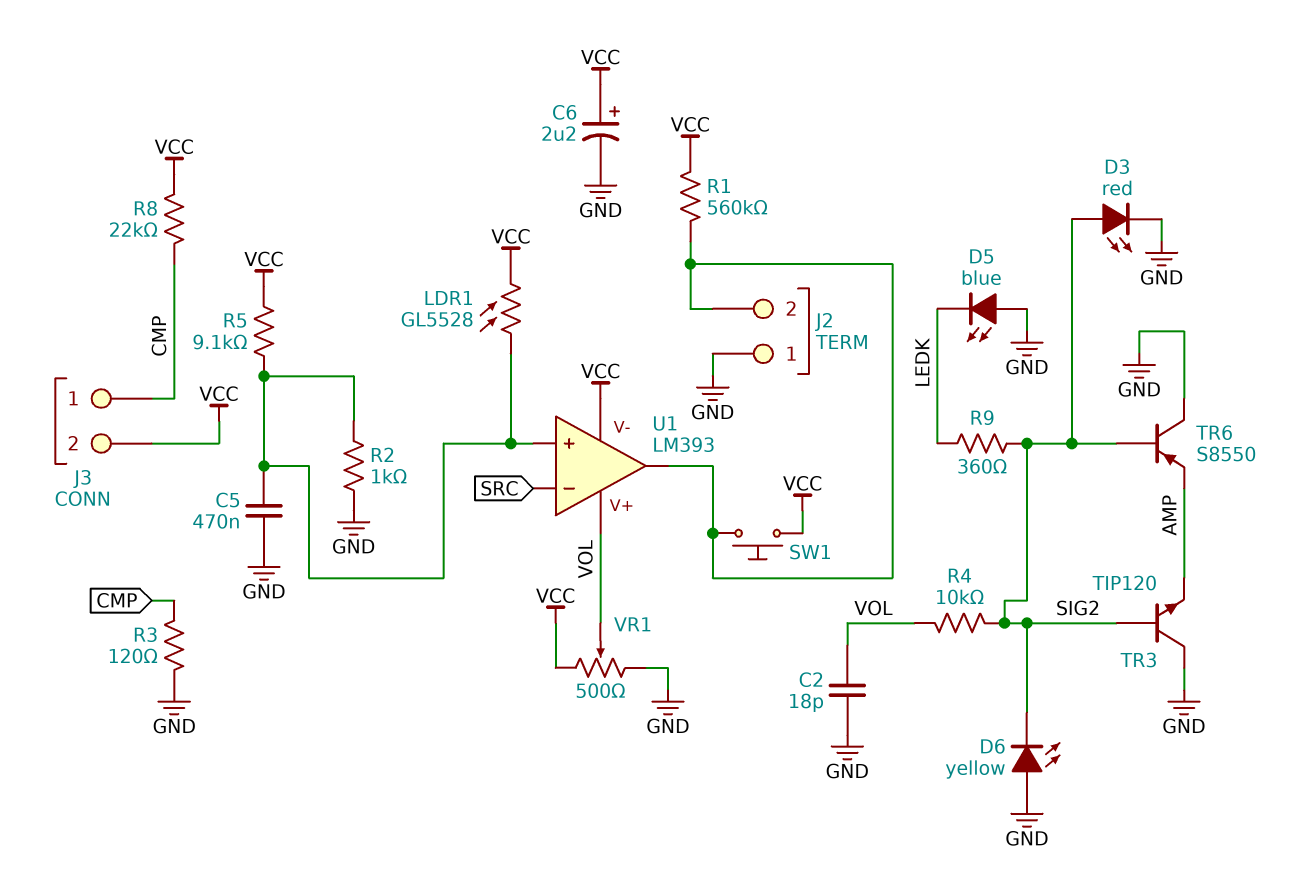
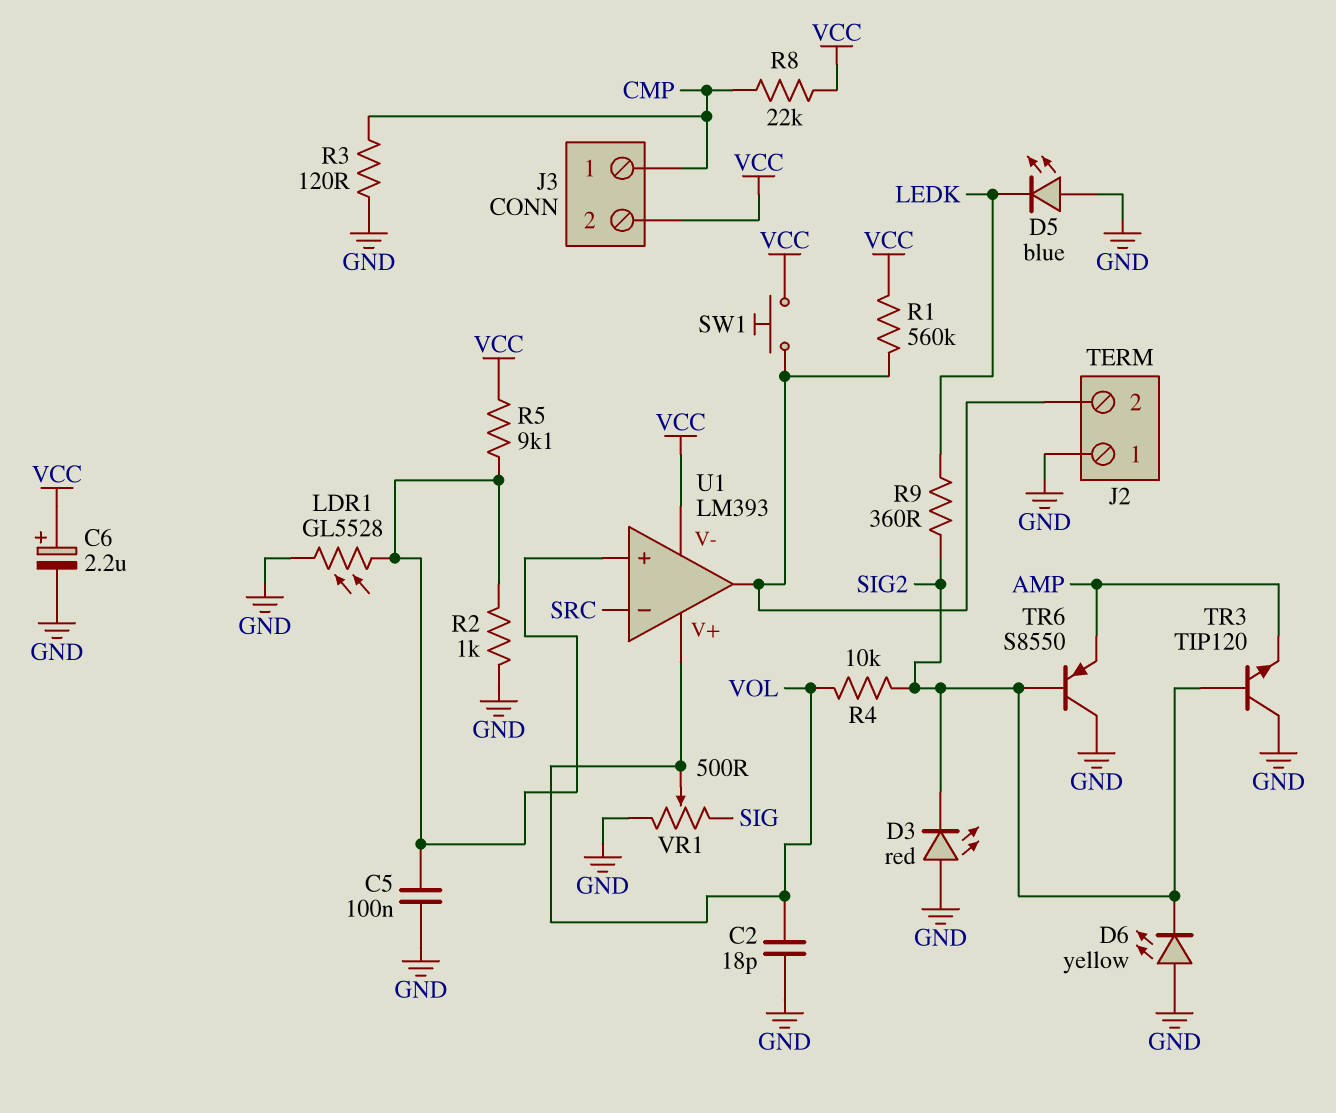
C5: 470nF (GND, U1/in+) -> 100nF (GND, U1/in+)
D3: LED red (A SIG2, K GND) -> LED red (A GND, K SIG2)
LDR1: GL5528 (U1/in+, VCC) -> GL5528 (GND, U1/in+)
VR1: 500 (GND, VCC, wiper VOL) -> 500 (GND, SIG, wiper VOL)

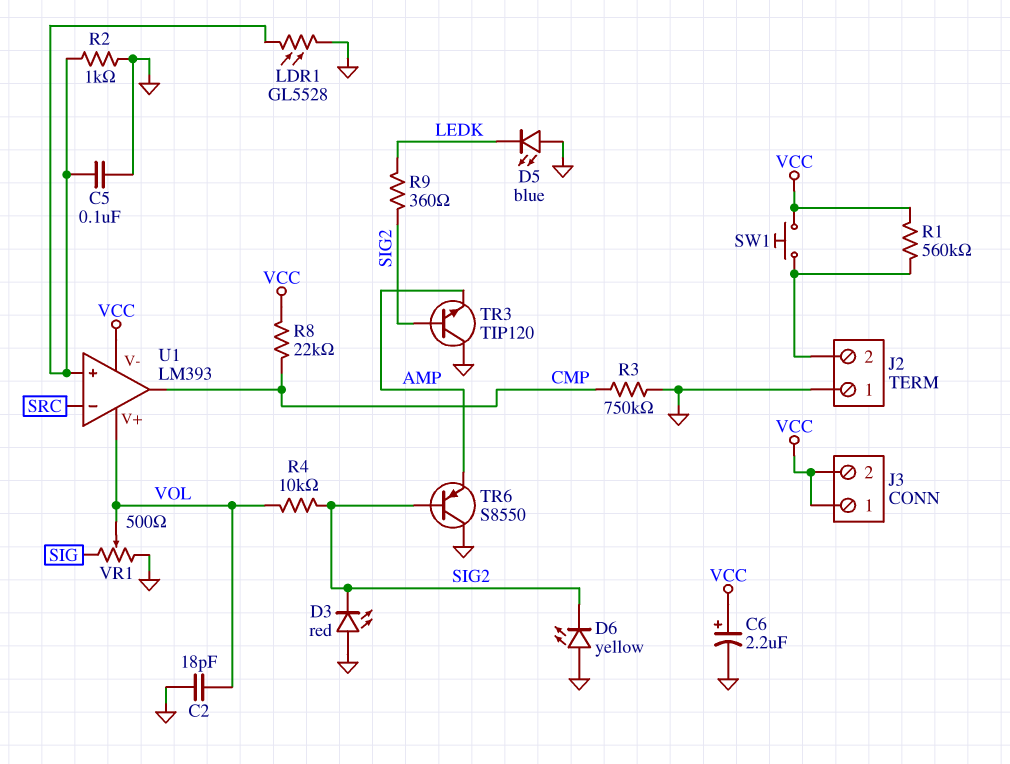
J3 pin 1: CMP -> VCC
R3: 120 (CMP, GND) -> 750k (CMP, GND)
R5: 9.1k (U1/in+, VCC) -> none
U1 pin out: J2/2 -> CMP

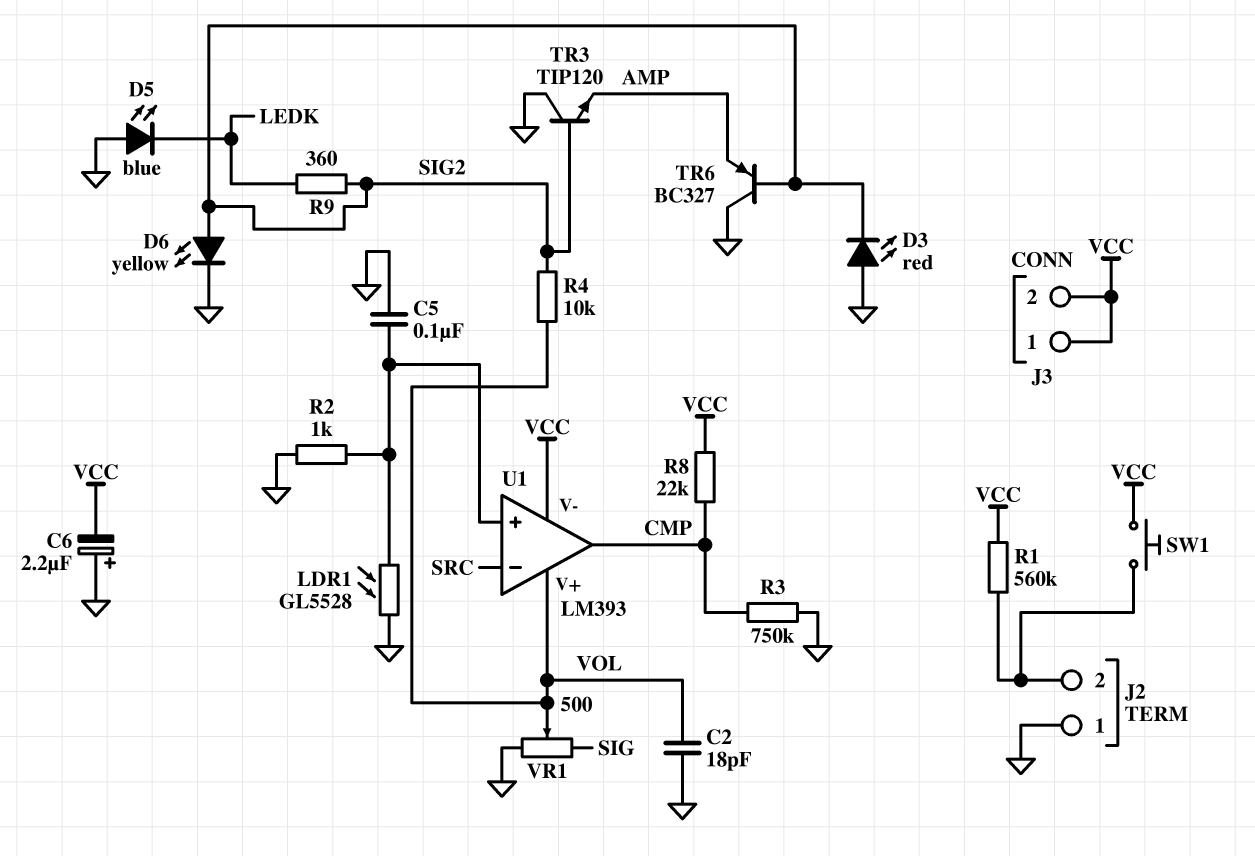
C6: 2.2uF (plus VCC, minus GND) -> 2.2uF (plus GND, minus VCC)
D6: LED yellow (A GND, K SIG2) -> LED yellow (A SIG2, K GND)
TR6: PNP S8550 (B SIG2, C GND, E AMP) -> PNP BC327 (B SIG2, C GND, E AMP)

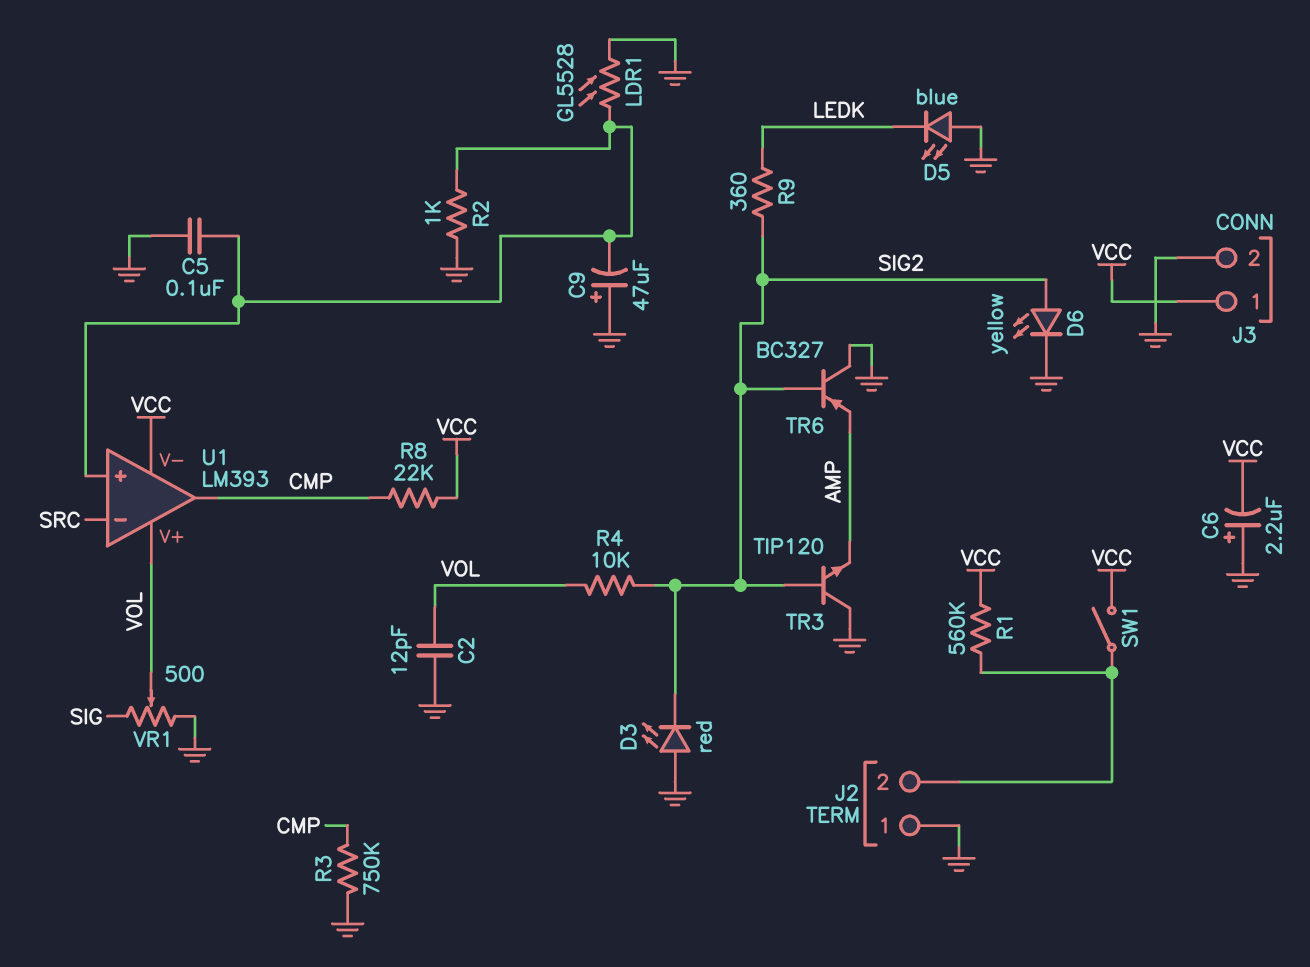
C2: 18pF (GND, VOL) -> 12pF (GND, VOL)
C9: none -> 47uF (plus GND, minus U1/in+)
J3 pin 2: VCC -> GND
SW1: button (J2/2, VCC) -> switch (J2/2, VCC)

